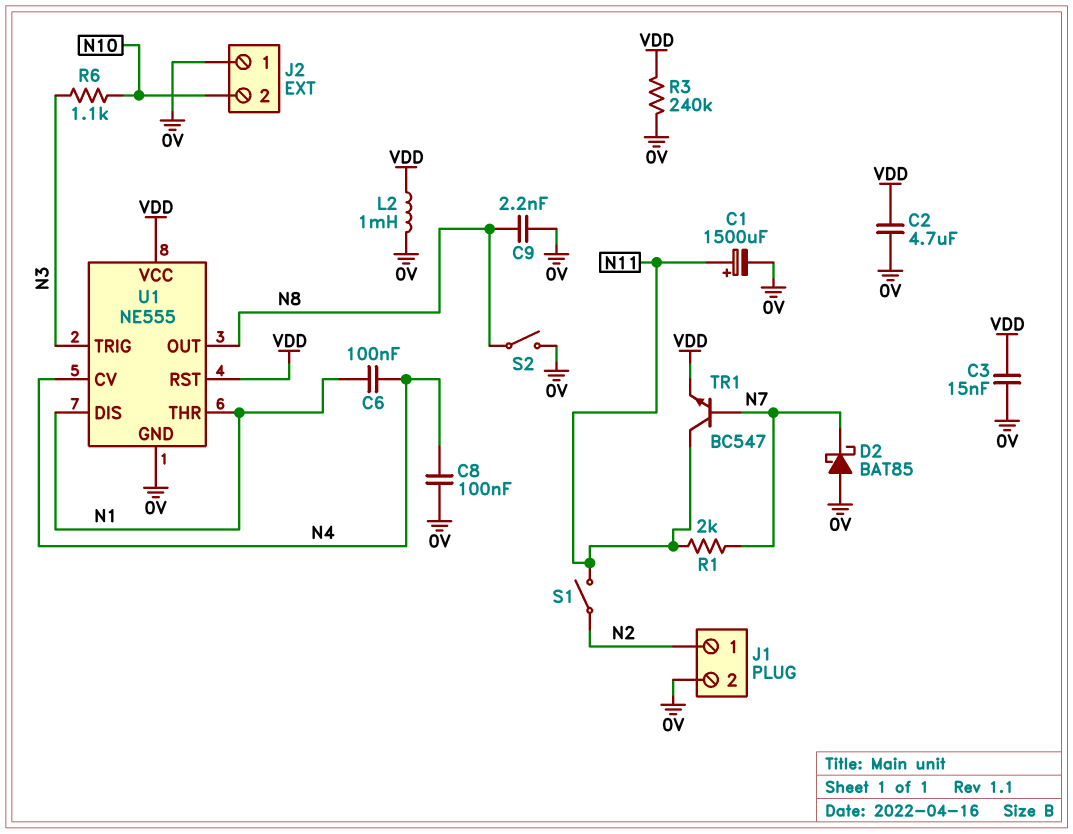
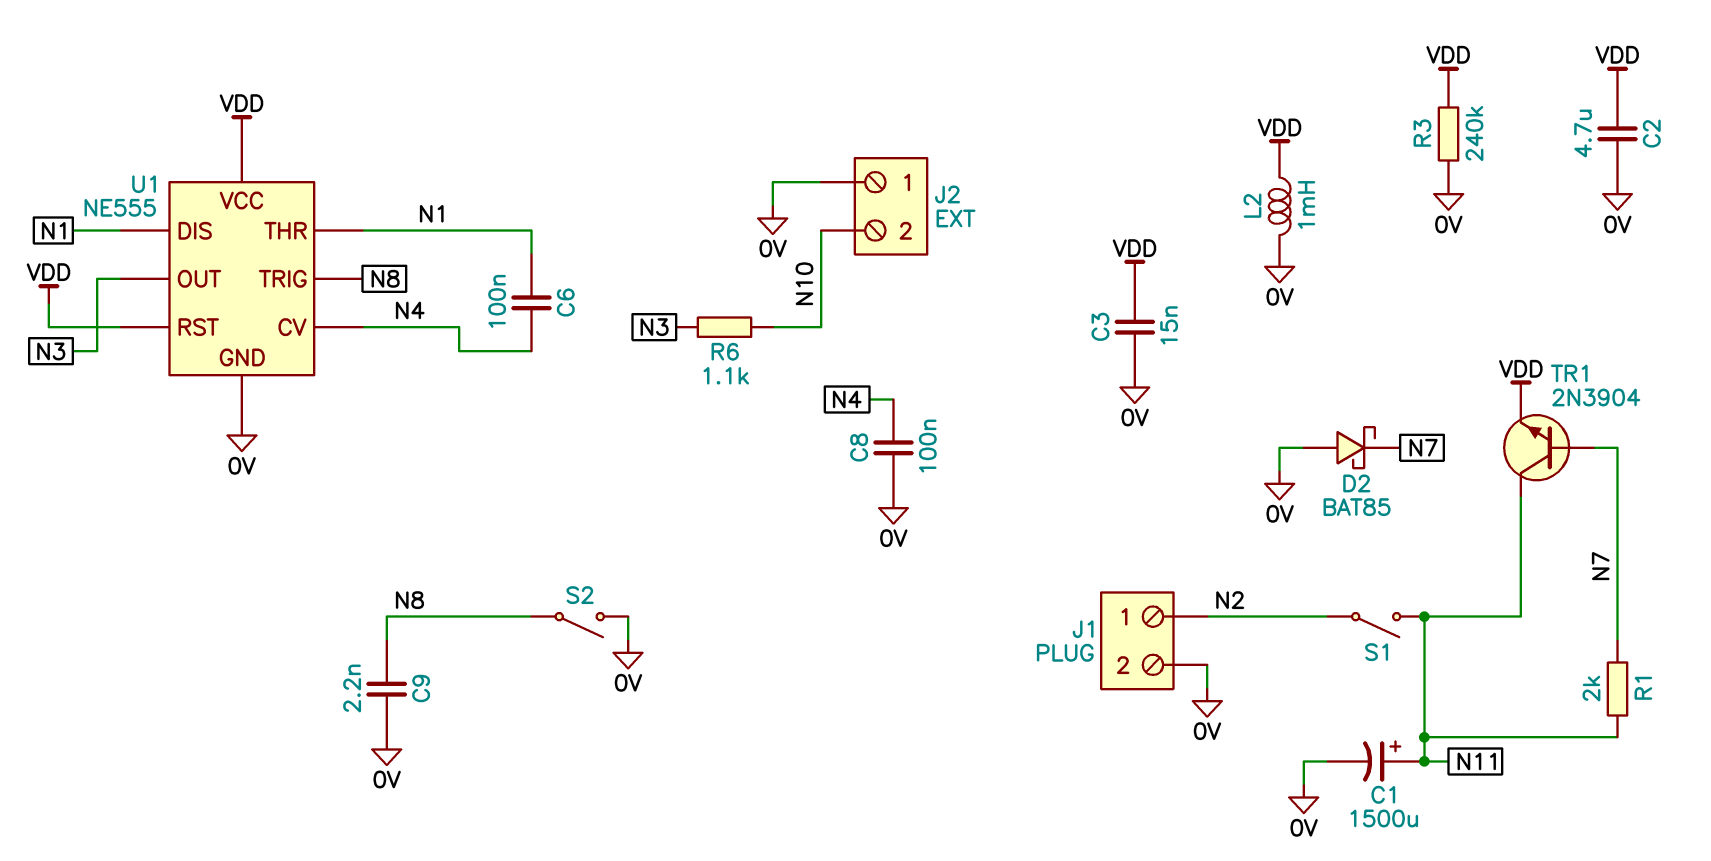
TR1: NPN BC547 (B N7, C N11, E VDD) -> NPN 2N3904 (B N7, C N11, E VDD)
U1 pin OUT: N8 -> N3
U1 pin TRIG: N3 -> N8

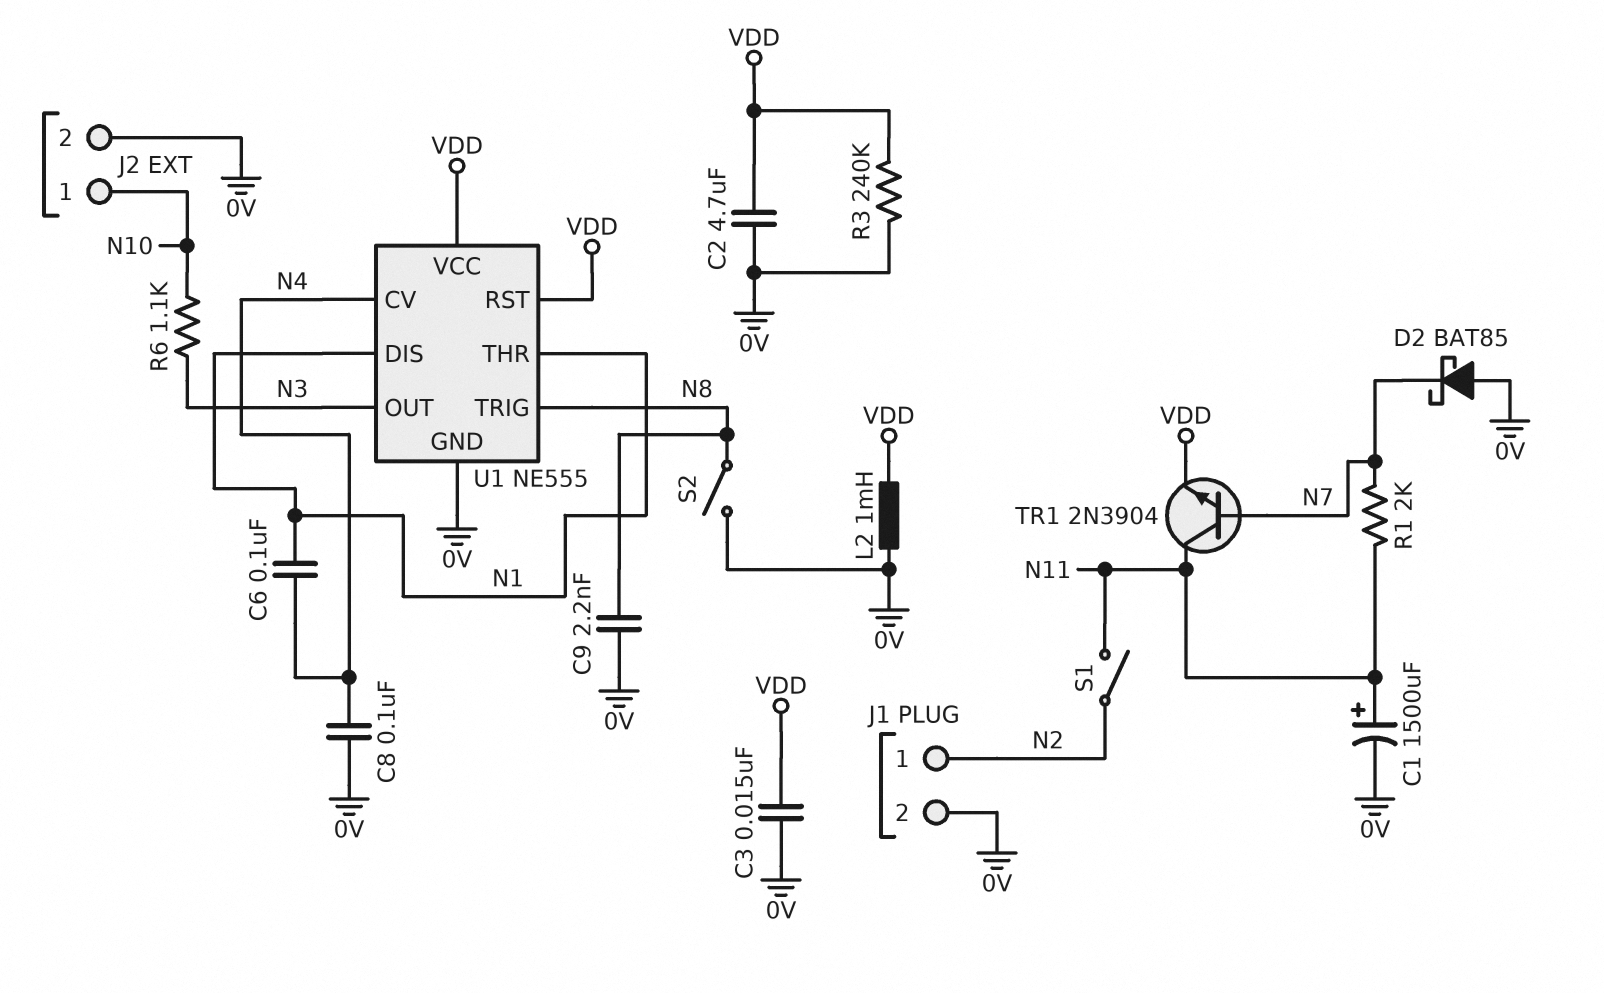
J2 pin 1: 0V -> N10
J2 pin 2: N10 -> 0V

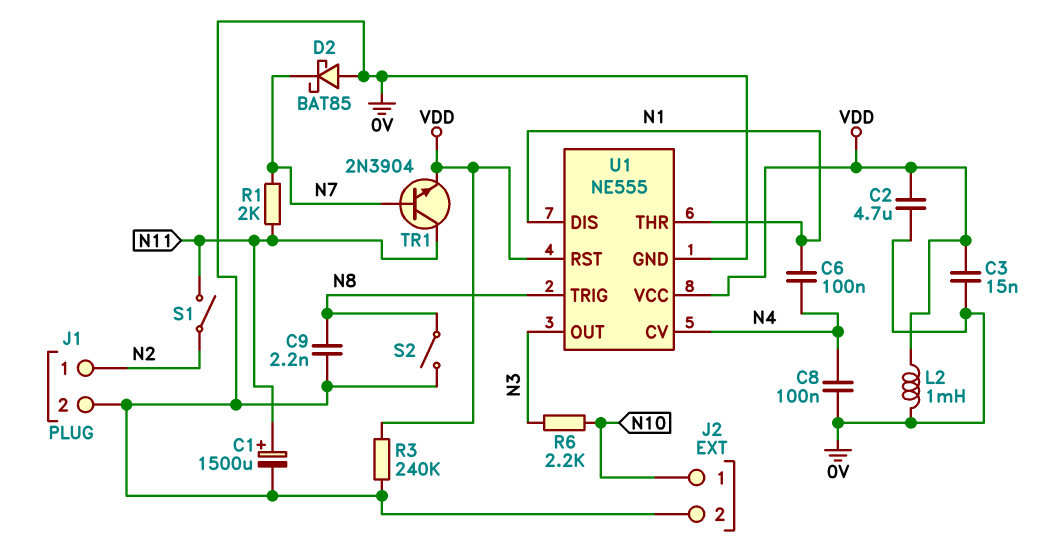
R6: 1.1k (N3, N10) -> 2.2k (N3, N10)

